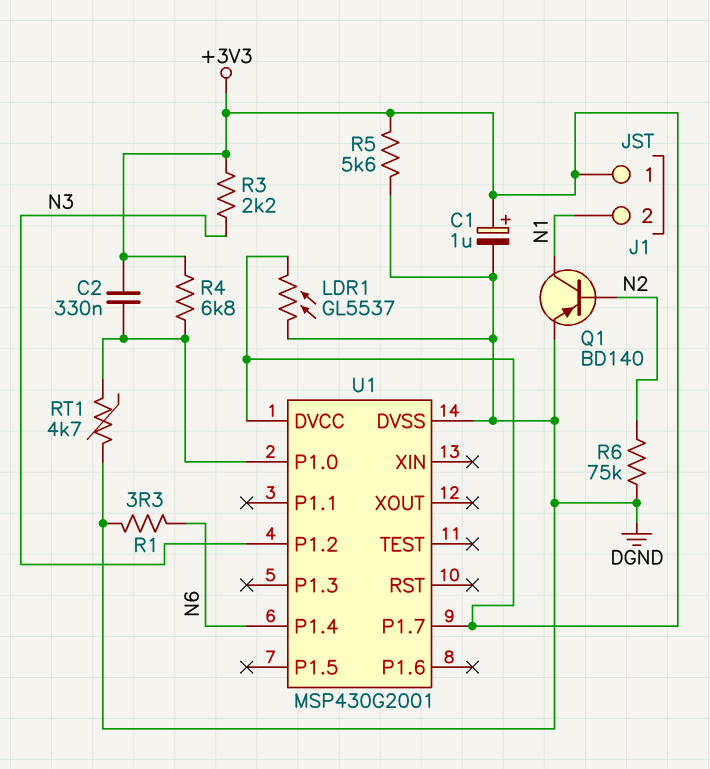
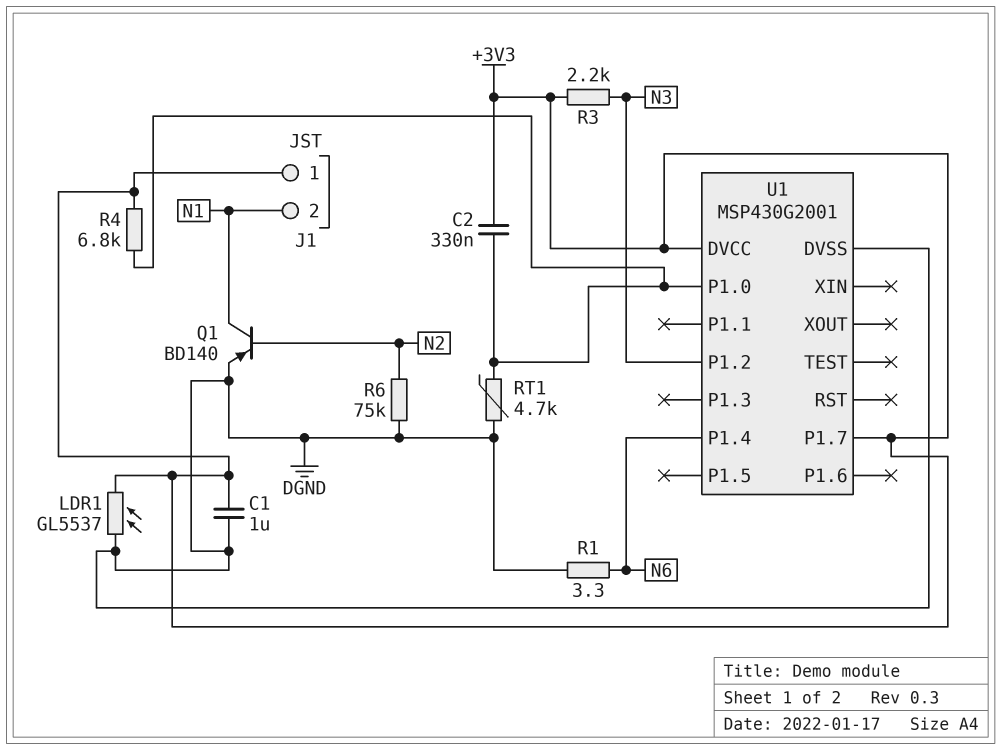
C1: 1uF (plus +3V3, minus DGND) -> 1uF (+3V3, DGND)
R5: 5.6k (+3V3, DGND) -> none

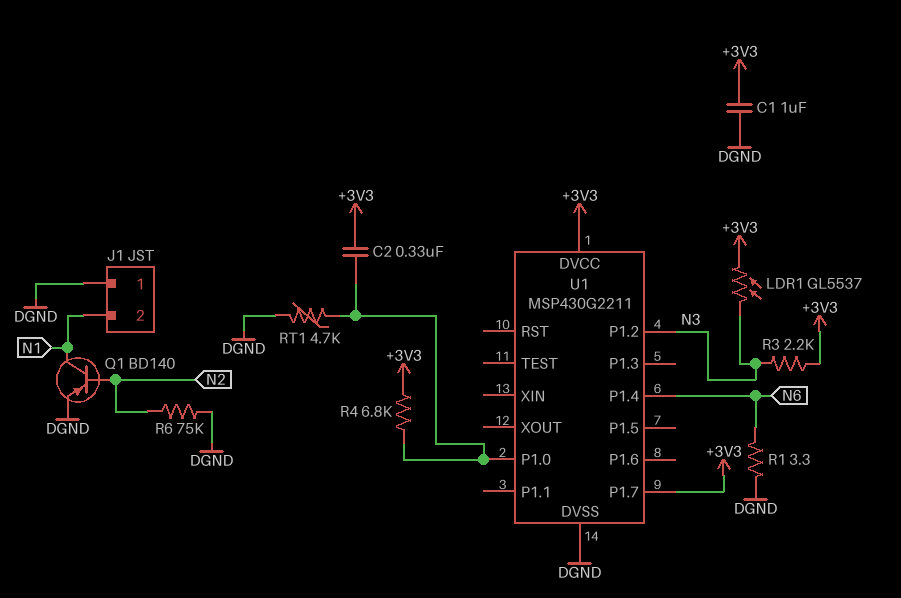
J1 pin 1: +3V3 -> DGND
LDR1: GL5537 (+3V3, DGND) -> GL5537 (+3V3, N3)
U1: MSP430G2001 -> MSP430G2211

